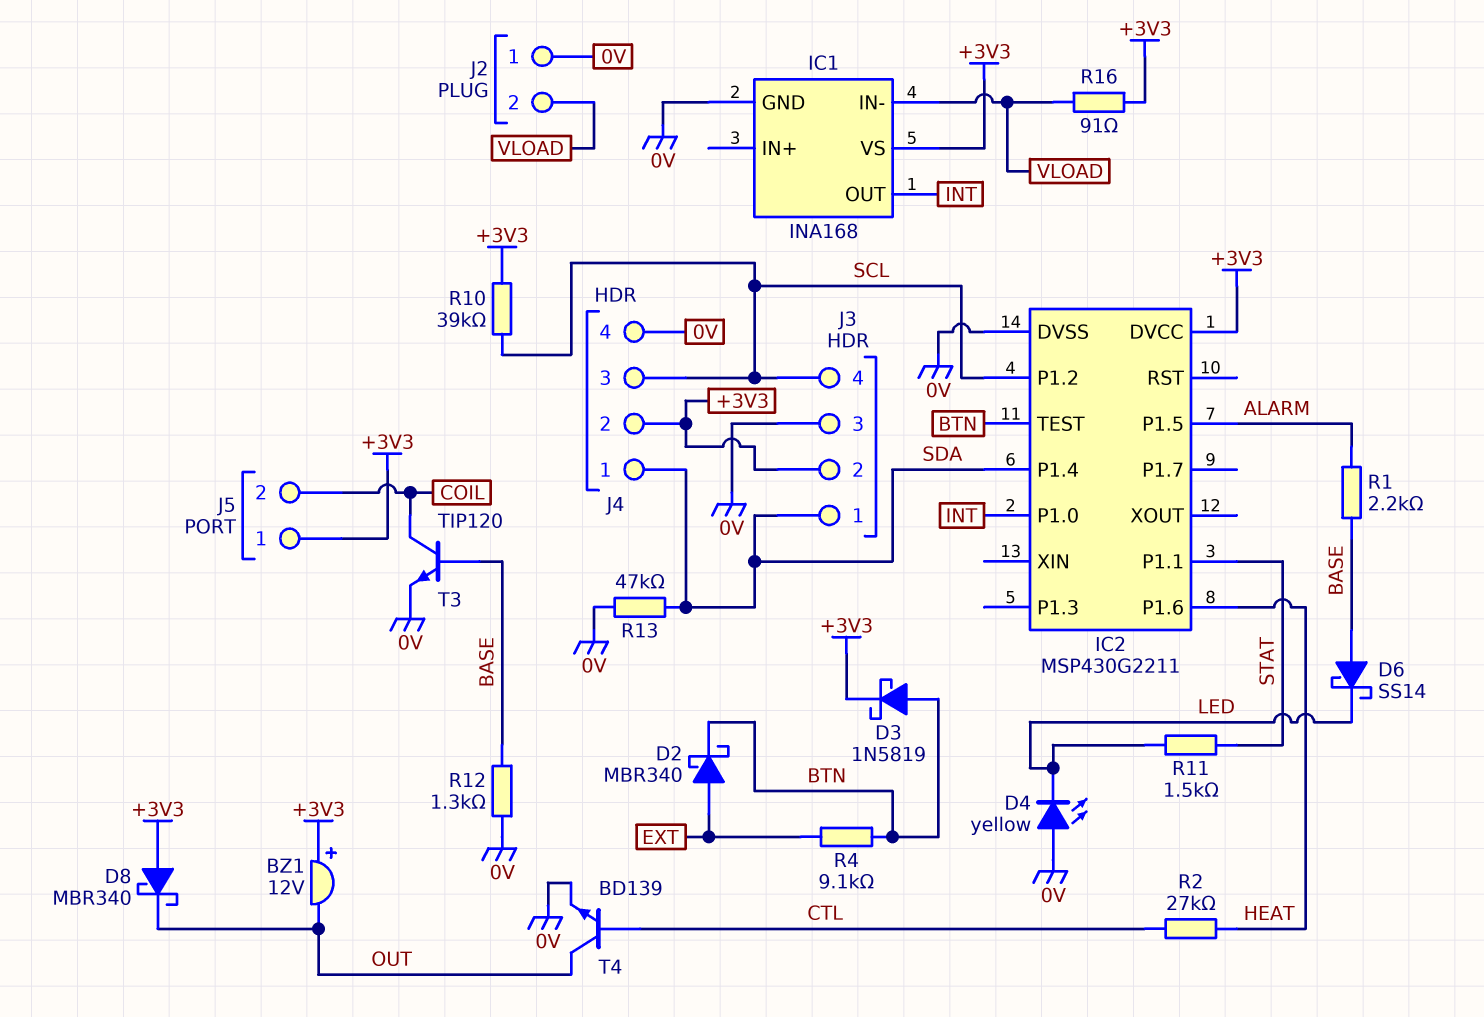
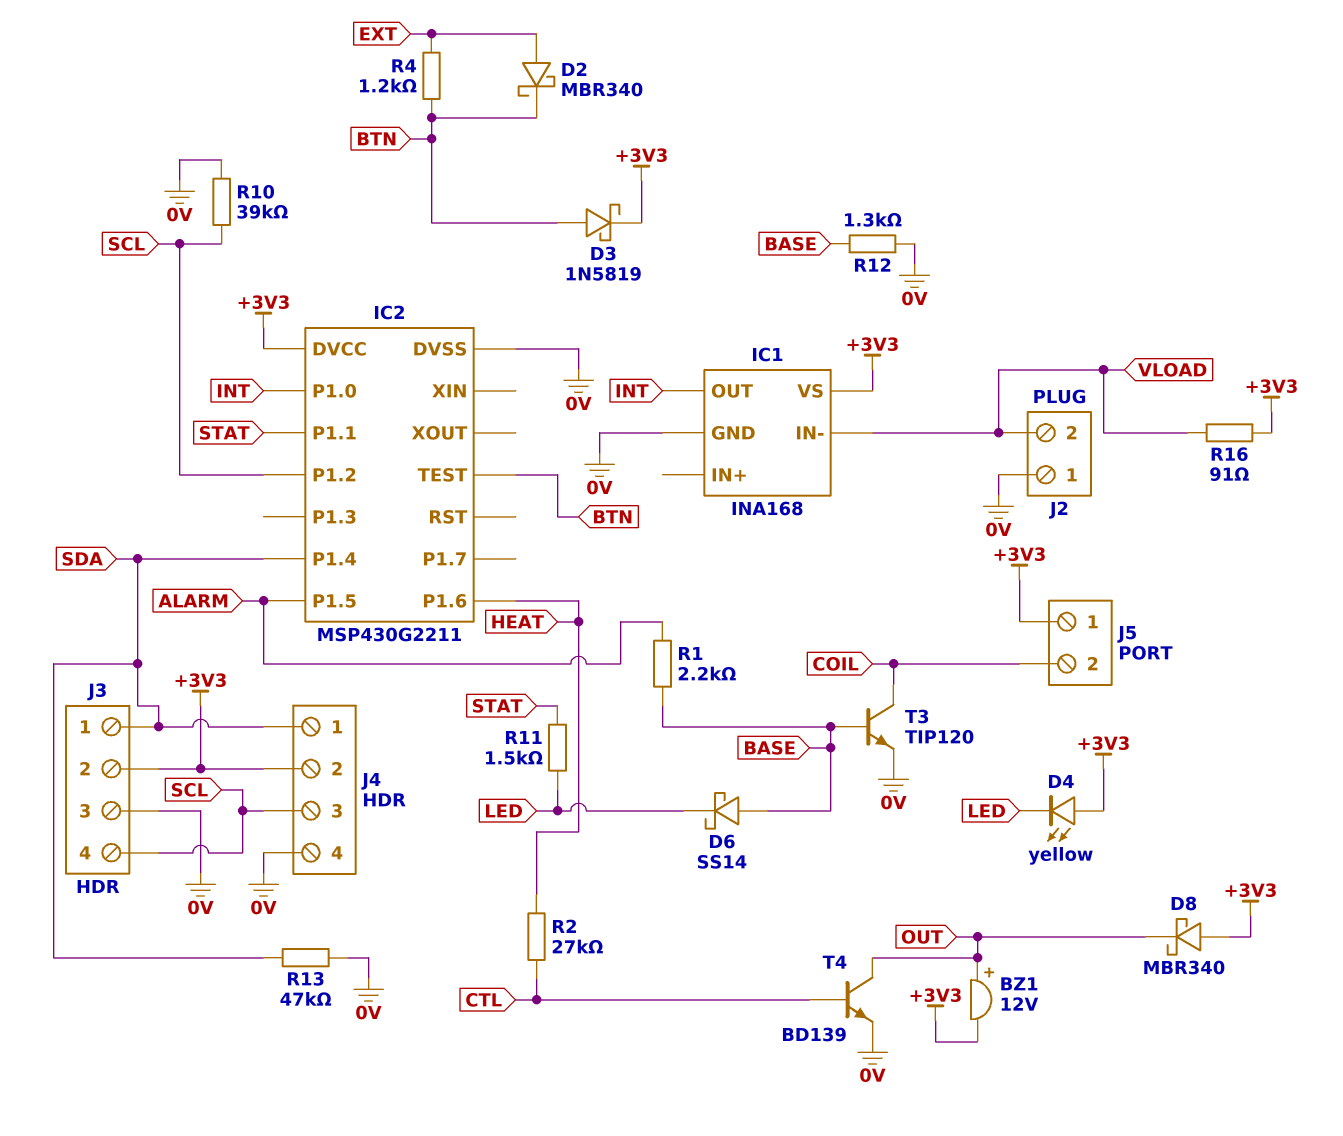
BZ1: buzzer 12V (plus +3V3, minus OUT) -> buzzer 12V (plus OUT, minus +3V3)
D4: LED yellow (A 0V, K LED) -> LED yellow (A +3V3, K LED)
R4: 9.1k (BTN, EXT) -> 1.2k (BTN, EXT)
R10: 39k (+3V3, SCL) -> 39k (0V, SCL)

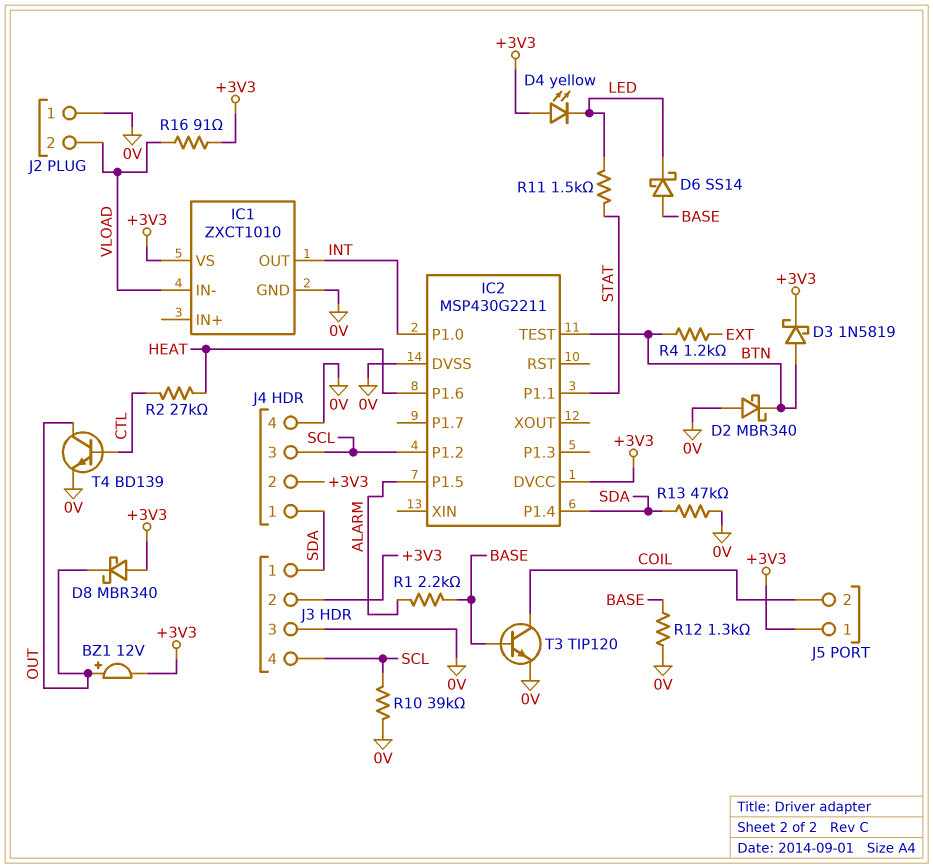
D2: schottky MBR340 (A EXT, K BTN) -> schottky MBR340 (A 0V, K BTN)
IC1: INA168 -> ZXCT1010

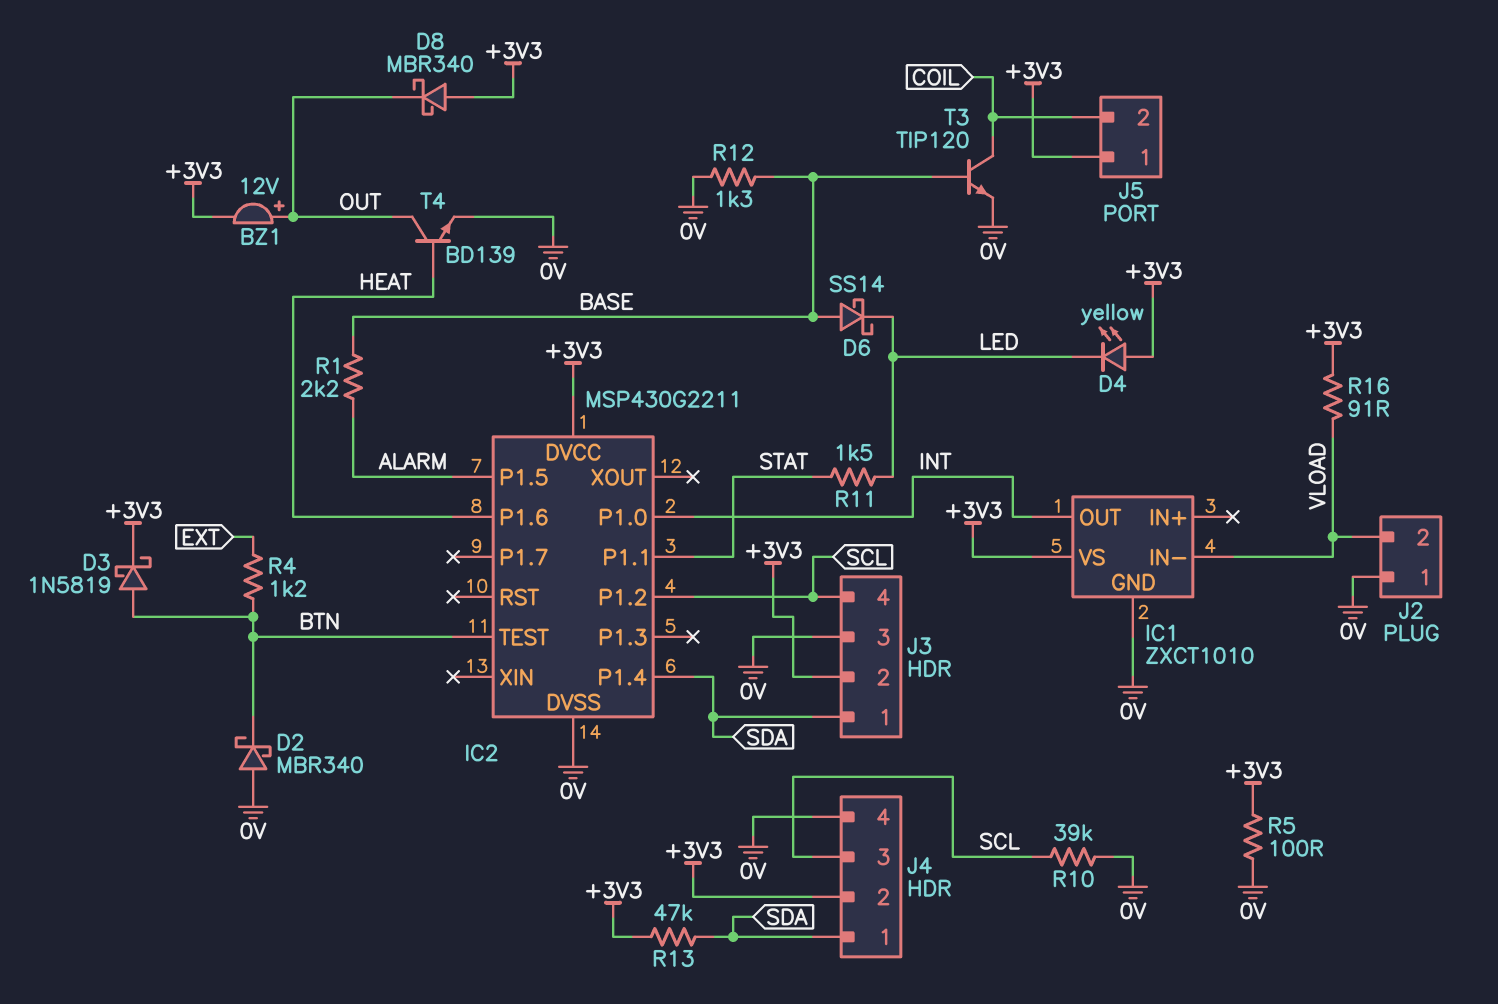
R2: 27k (CTL, HEAT) -> none
R5: none -> 100 (+3V3, 0V)
R13: 47k (0V, SDA) -> 47k (+3V3, SDA)
T4: NPN BD139 (B CTL, C OUT, E 0V) -> NPN BD139 (B HEAT, C OUT, E 0V)

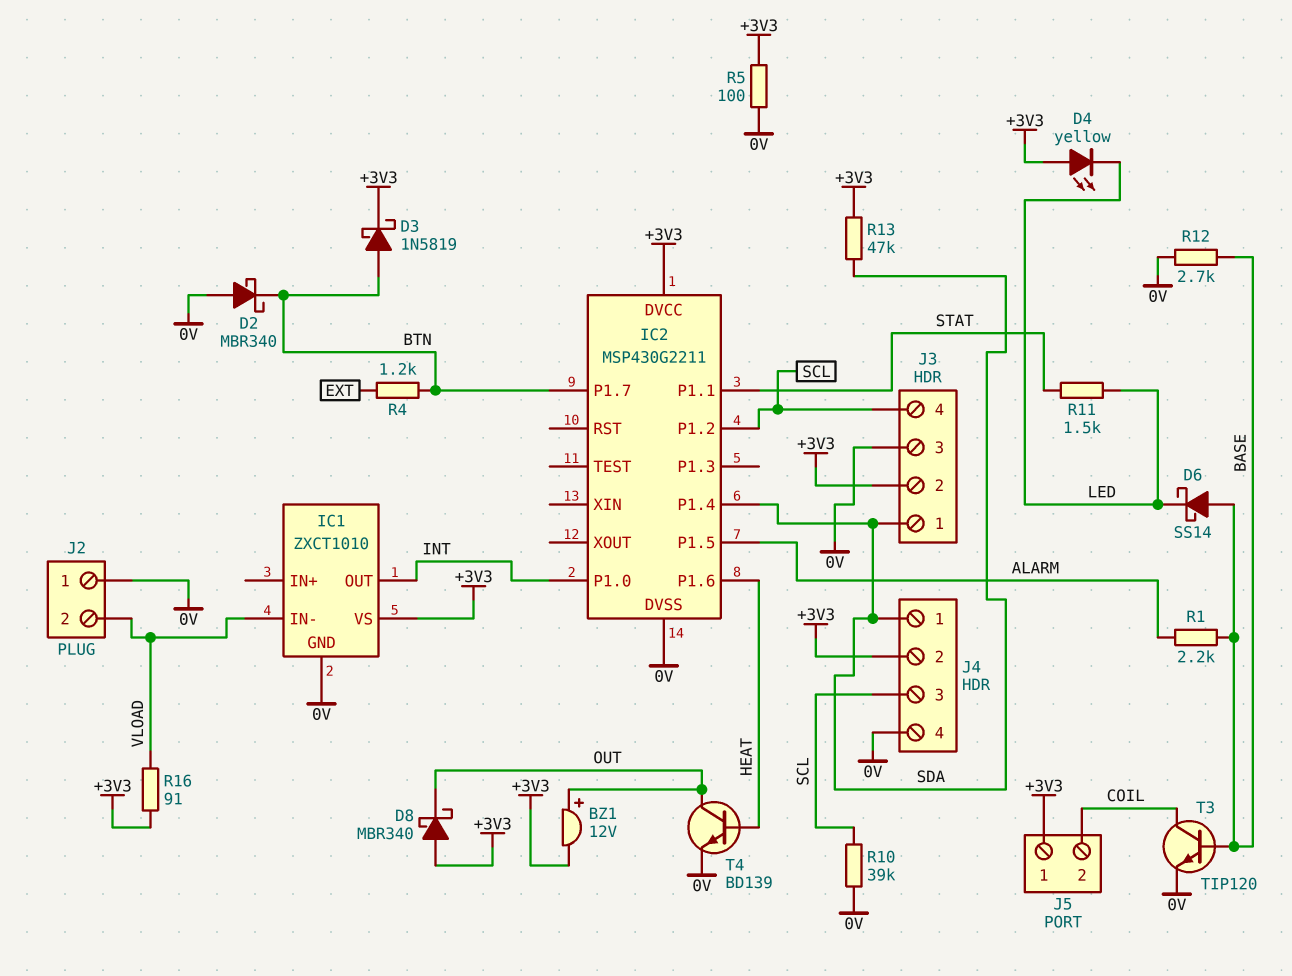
IC2 pin P1.7: none -> BTN
IC2 pin TEST: BTN -> none
R12: 1.3k (0V, BASE) -> 2.7k (0V, BASE)

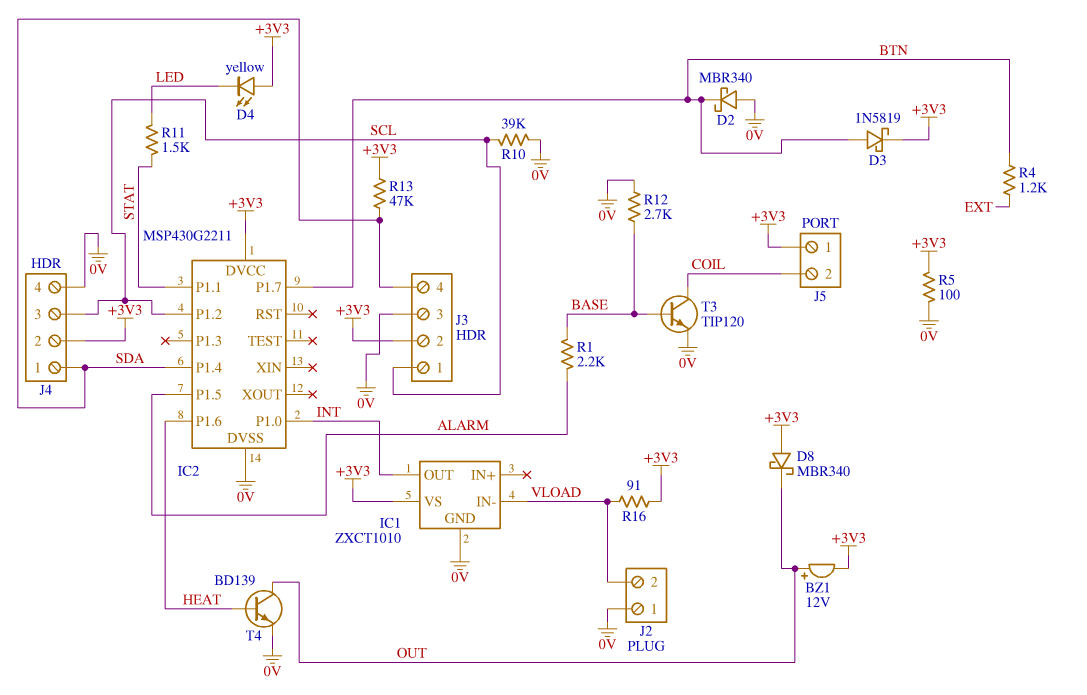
D6: schottky SS14 (A BASE, K LED) -> none
J3 pin 1: SDA -> SCL
J3 pin 4: SCL -> SDA

